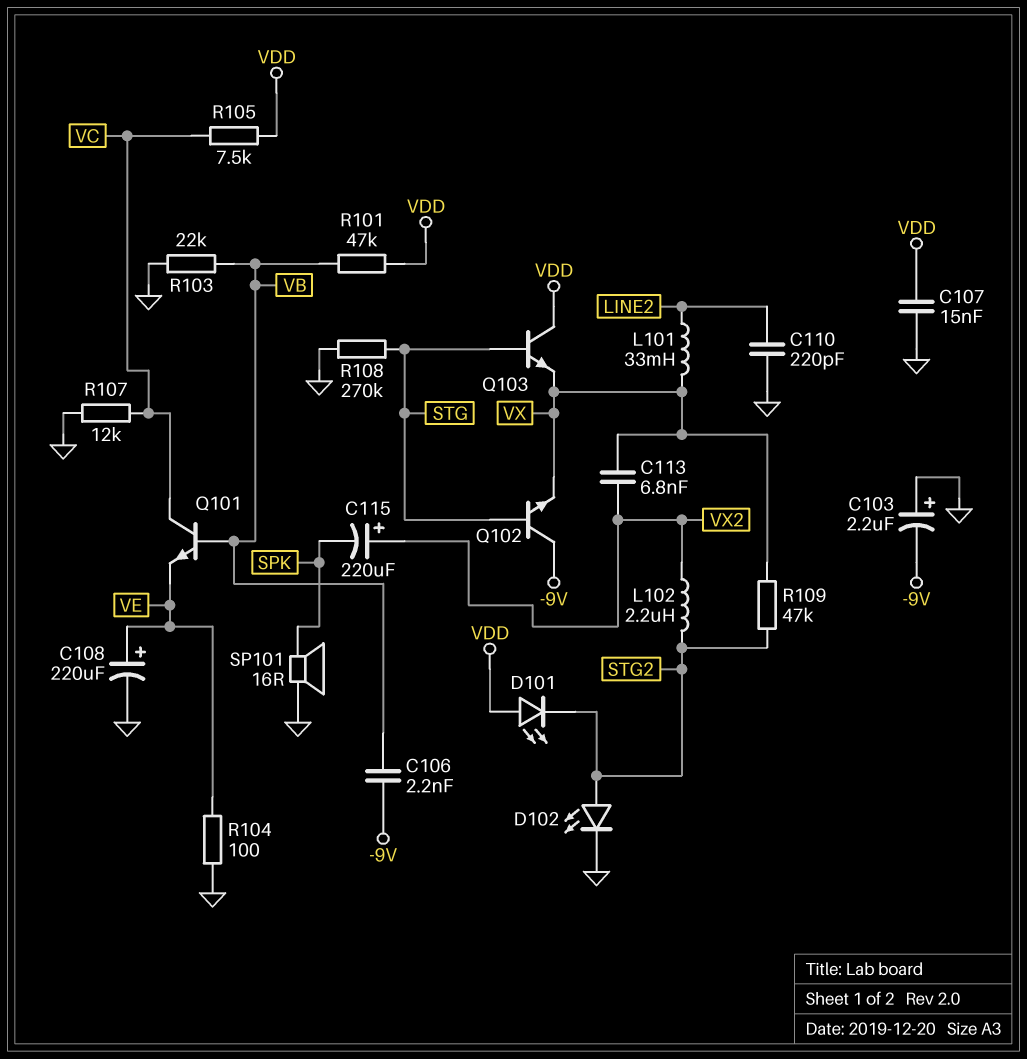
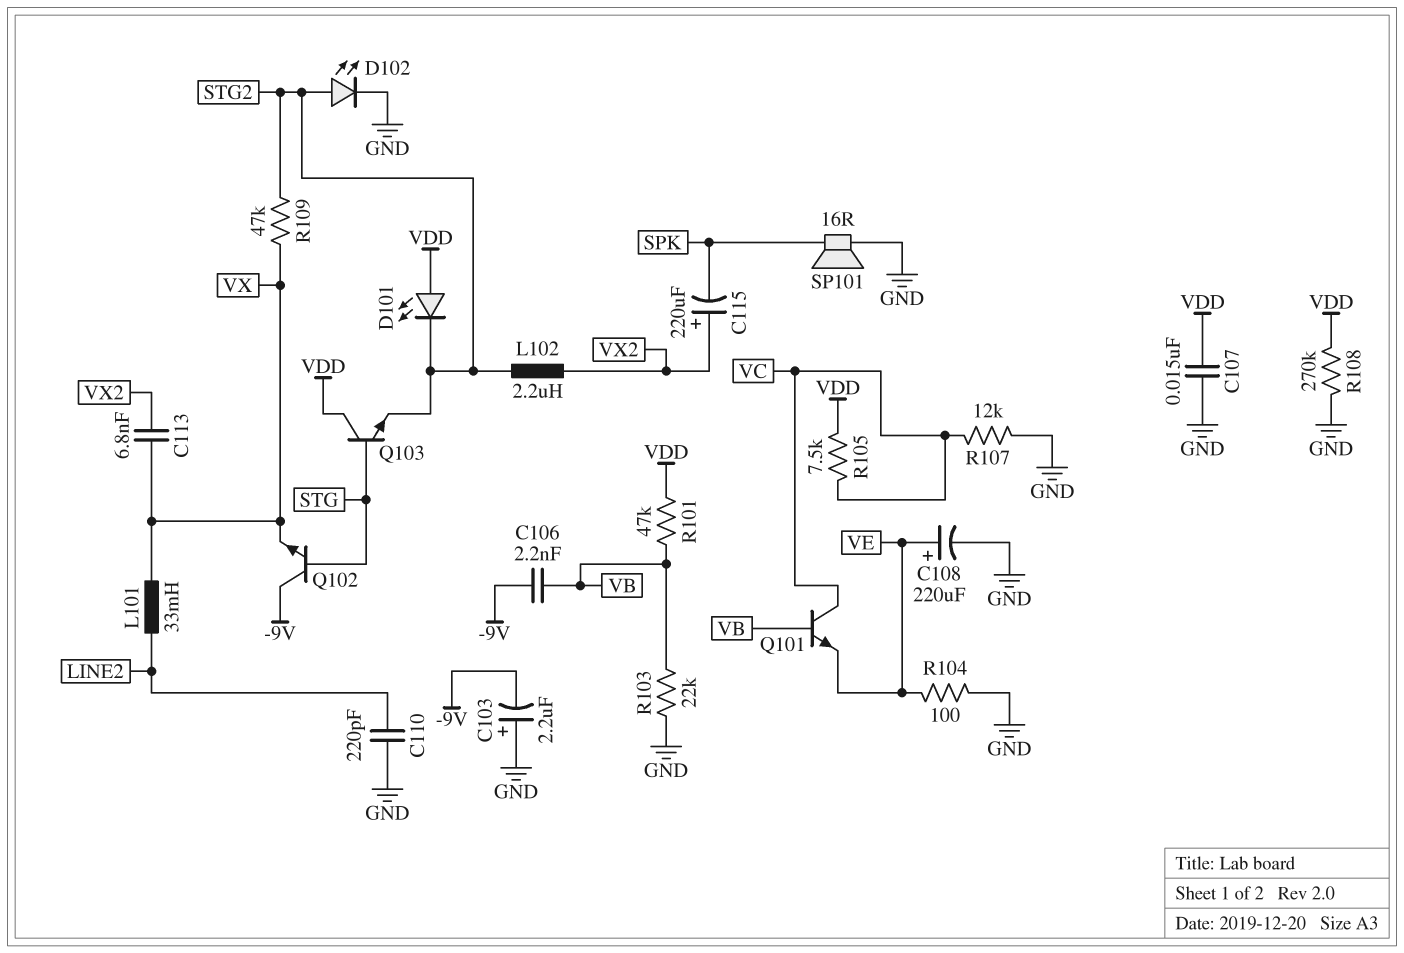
Q103: NPN (B STG, C VDD, E VX) -> NPN (B STG, C VDD, E STG2)
R108: 270k (GND, STG) -> 270k (GND, VDD)

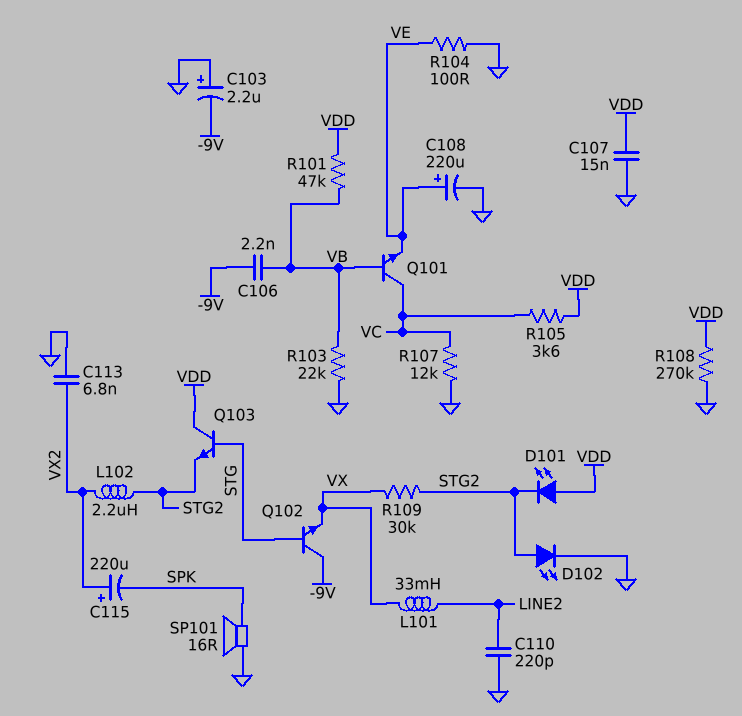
C113: 6.8nF (VX, VX2) -> 6.8nF (GND, VX2)
R105: 7.5k (VC, VDD) -> 3.6k (VC, VDD)
R109: 47k (STG2, VX) -> 30k (STG2, VX)

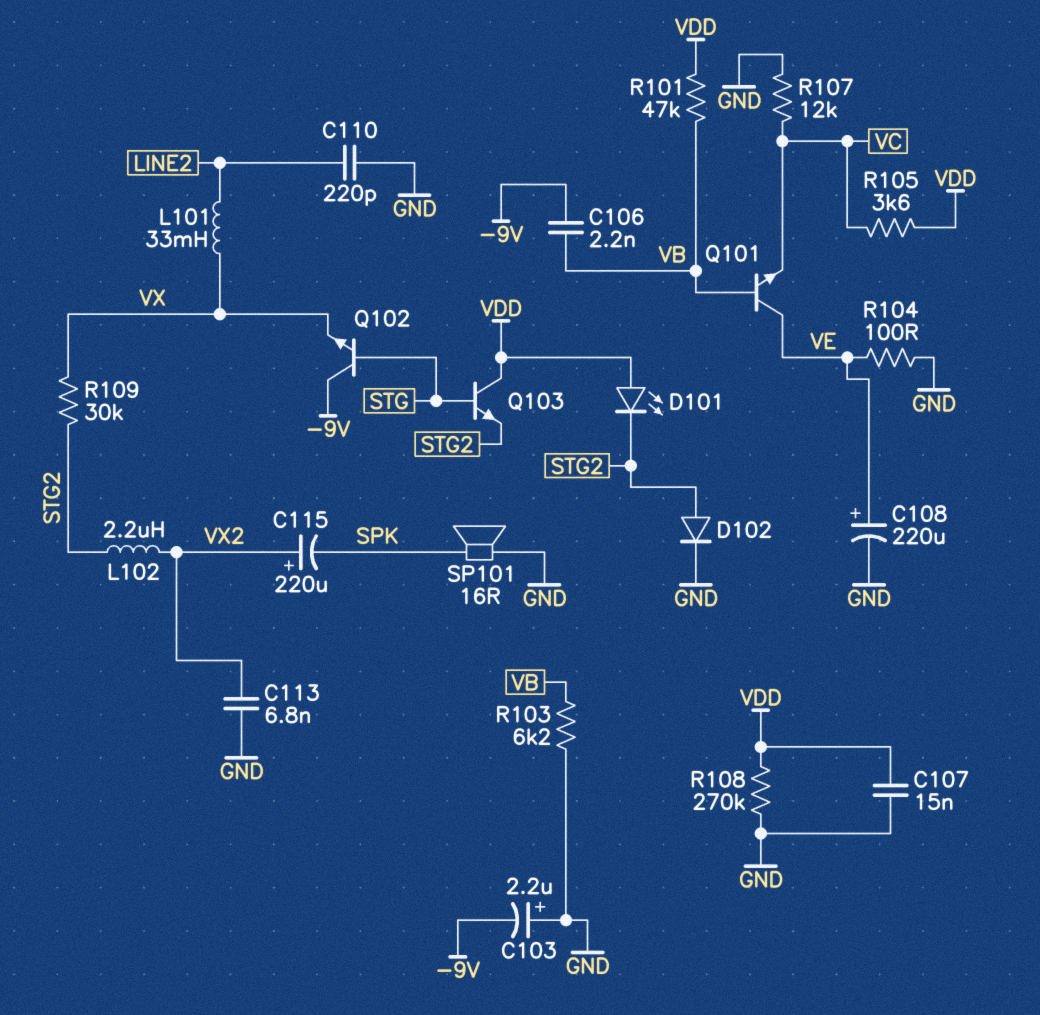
D102: LED (A STG2, K GND) -> diode (A STG2, K GND)
Q101: NPN (B VB, C VC, E VE) -> NPN (B VB, C VE, E VC)
R103: 22k (GND, VB) -> 6.2k (GND, VB)

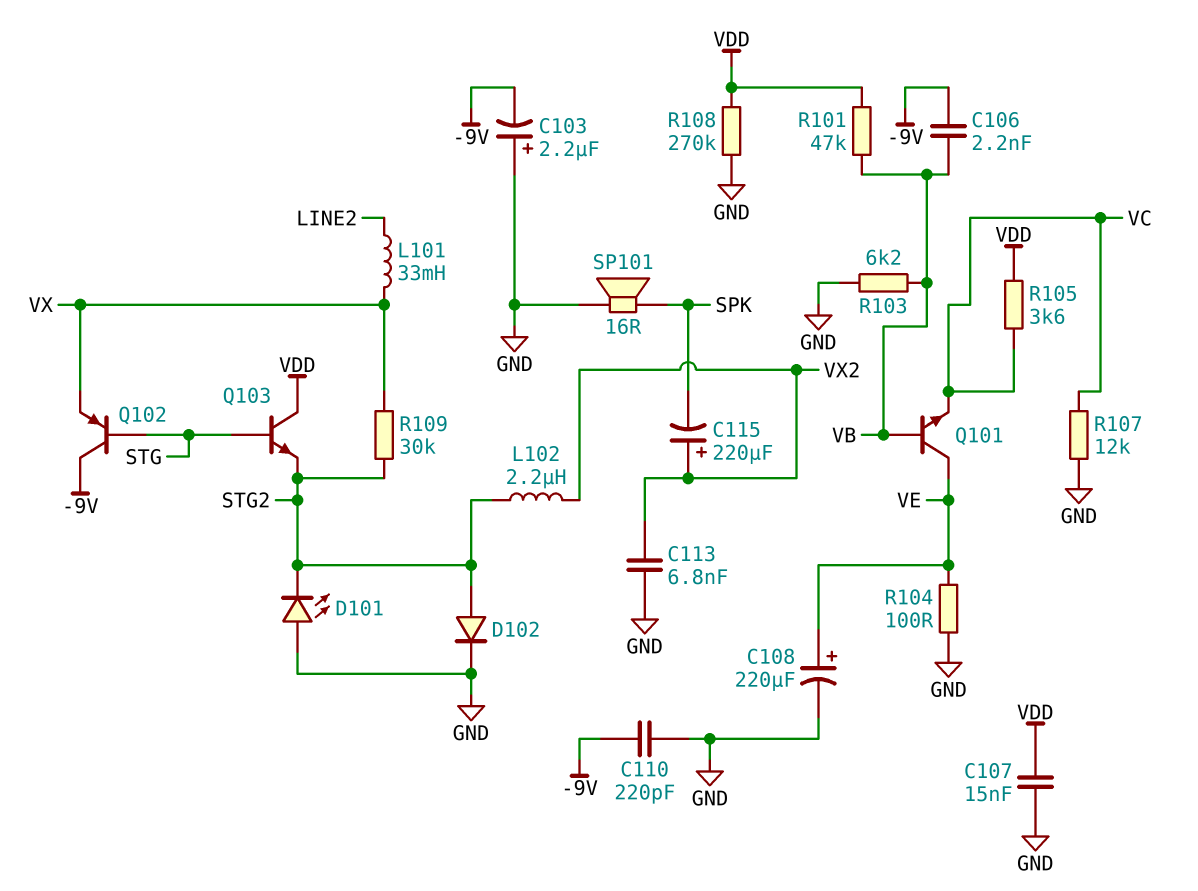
C110: 220pF (GND, LINE2) -> 220pF (-9V, GND)
D101: LED (A VDD, K STG2) -> LED (A GND, K STG2)
Q102: NPN (B STG, C -9V, E VX) -> PNP (B STG, C -9V, E VX)

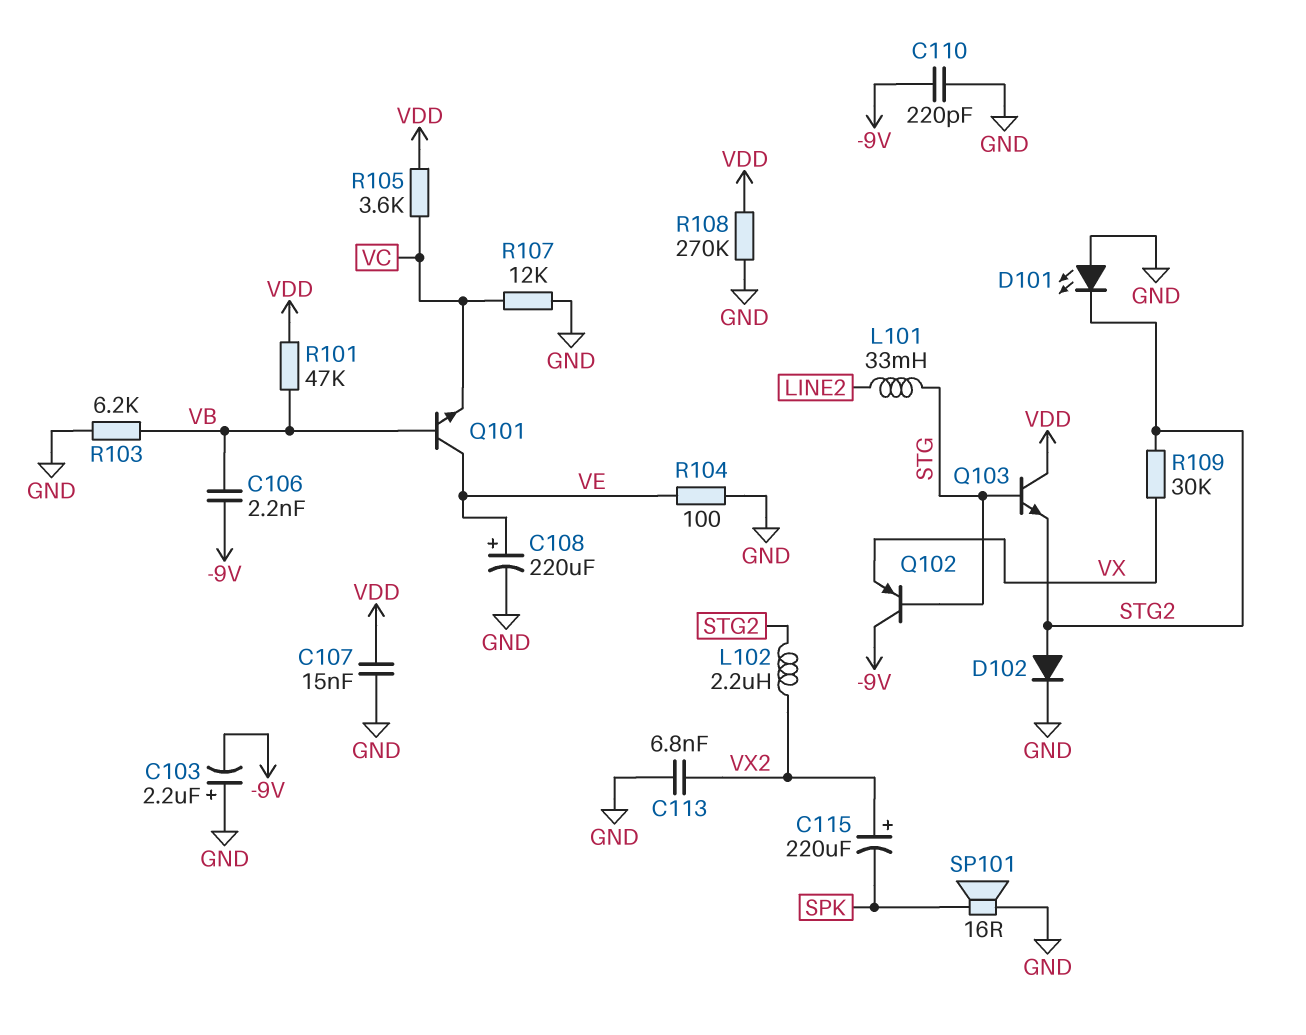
L101: 33mH (LINE2, VX) -> 33mH (LINE2, STG)

